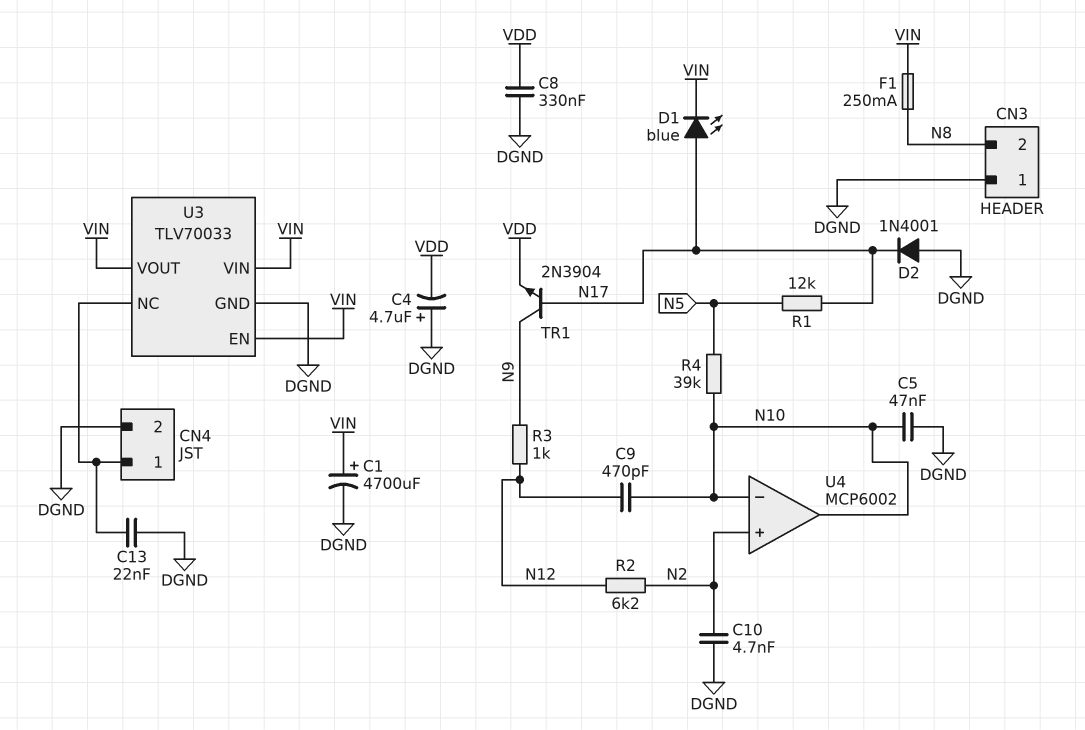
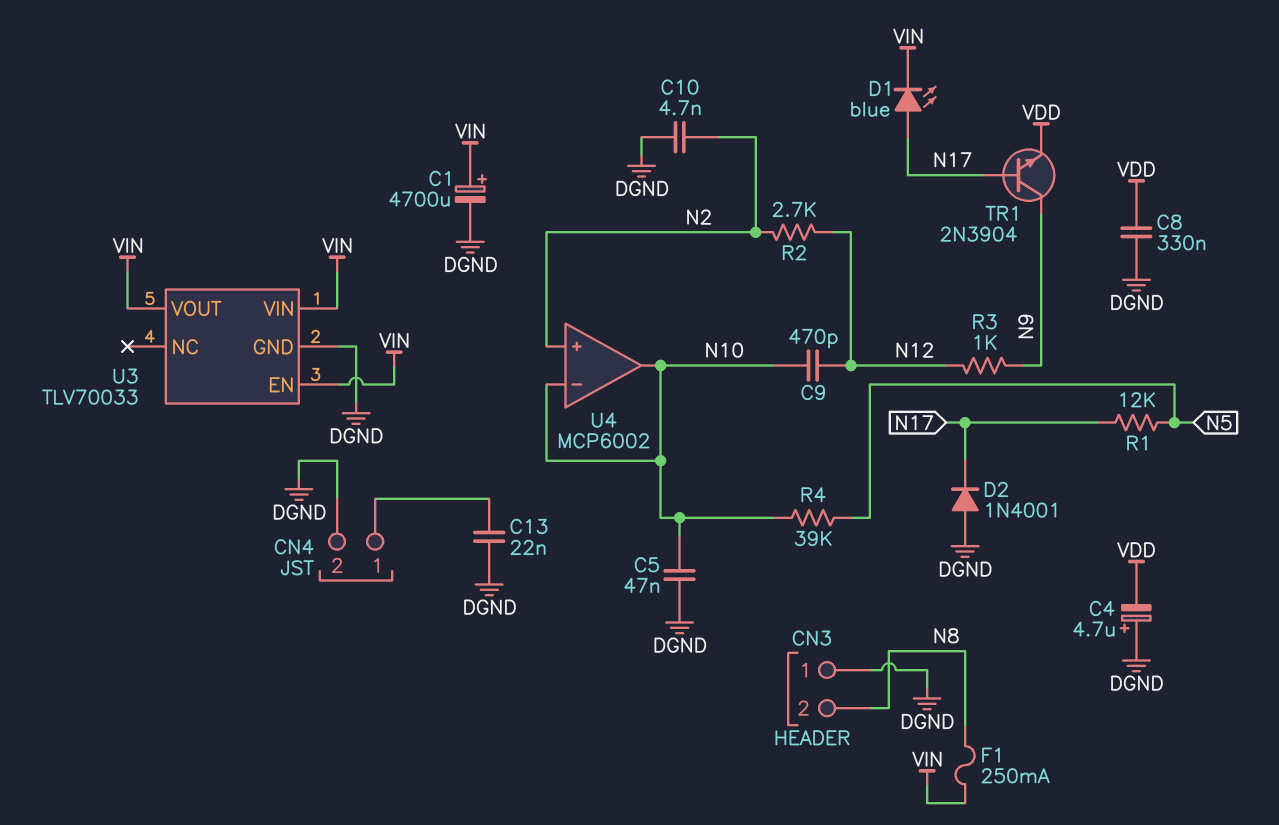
R2: 6.2k (N2, N12) -> 2.7k (N2, N12)
U3 pin NC: CN4/1 -> none

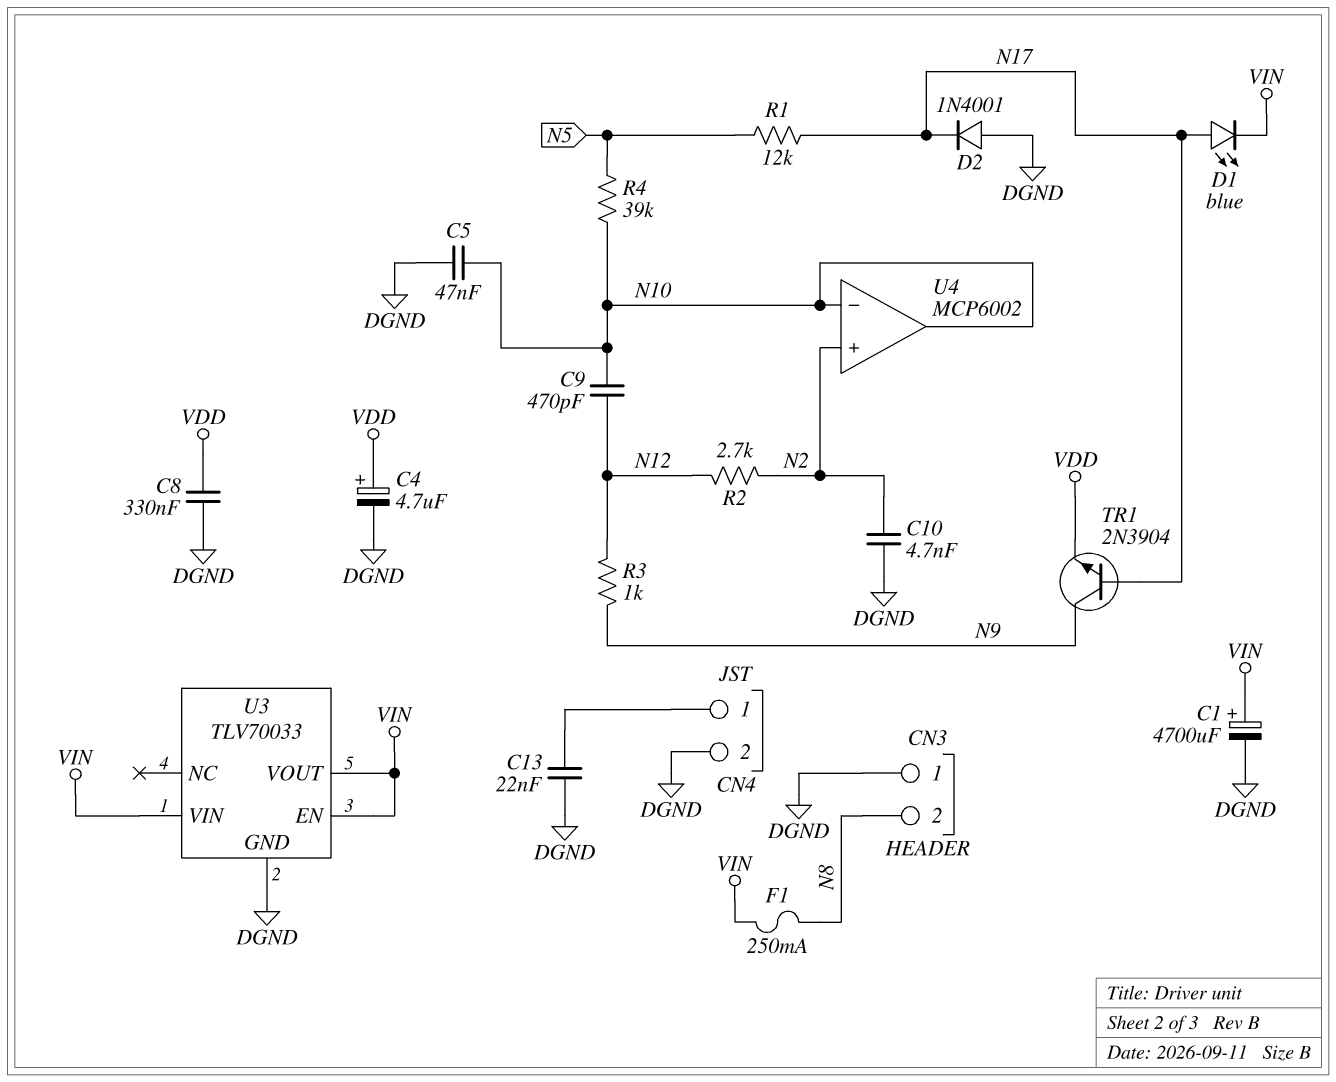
C4: 4.7uF (plus DGND, minus VDD) -> 4.7uF (plus VDD, minus DGND)

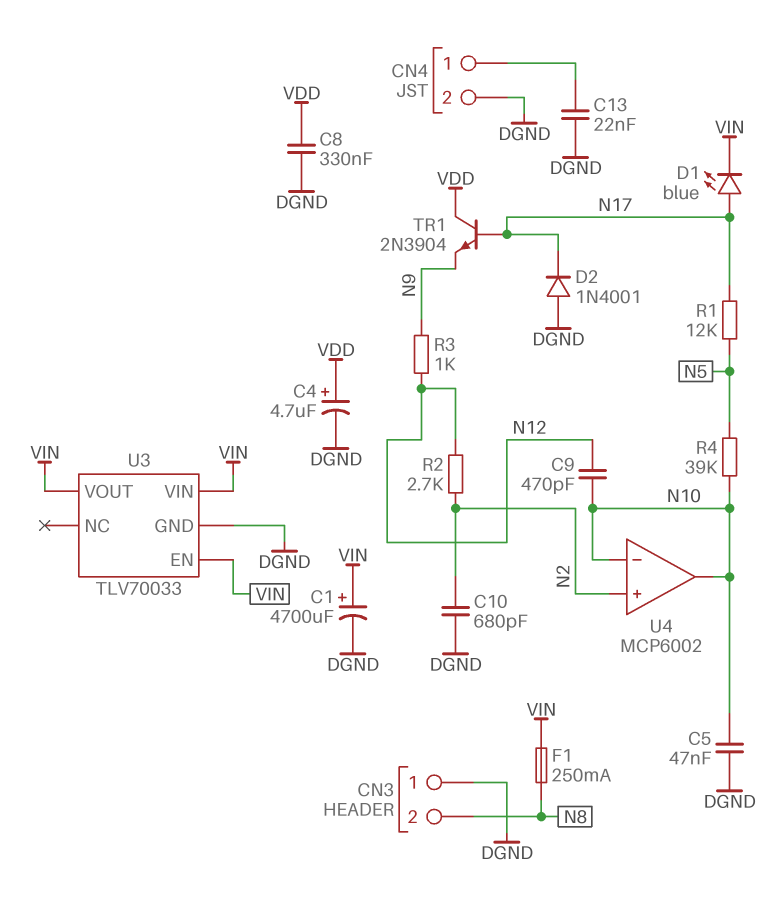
C10: 4.7nF (DGND, N2) -> 680pF (DGND, N2)
TR1: NPN 2N3904 (B N17, C N9, E VDD) -> NPN 2N3904 (B N17, C VDD, E N9)

